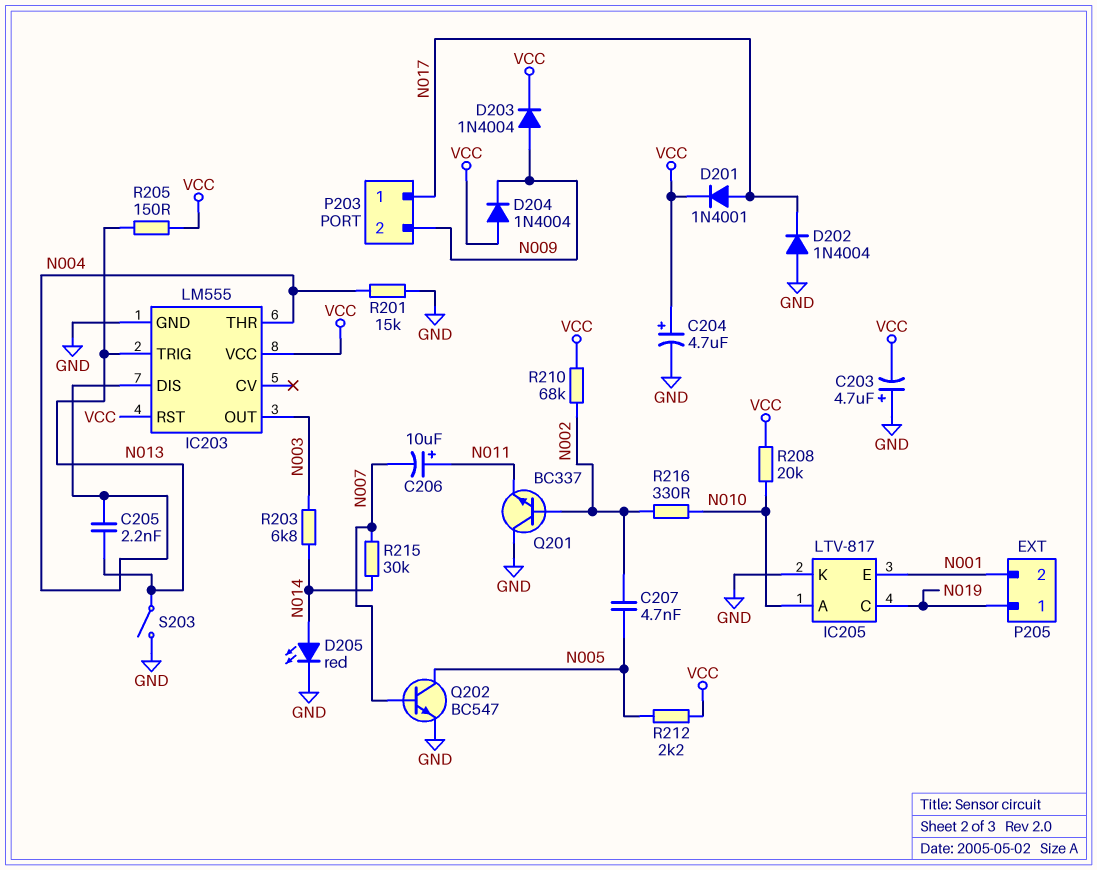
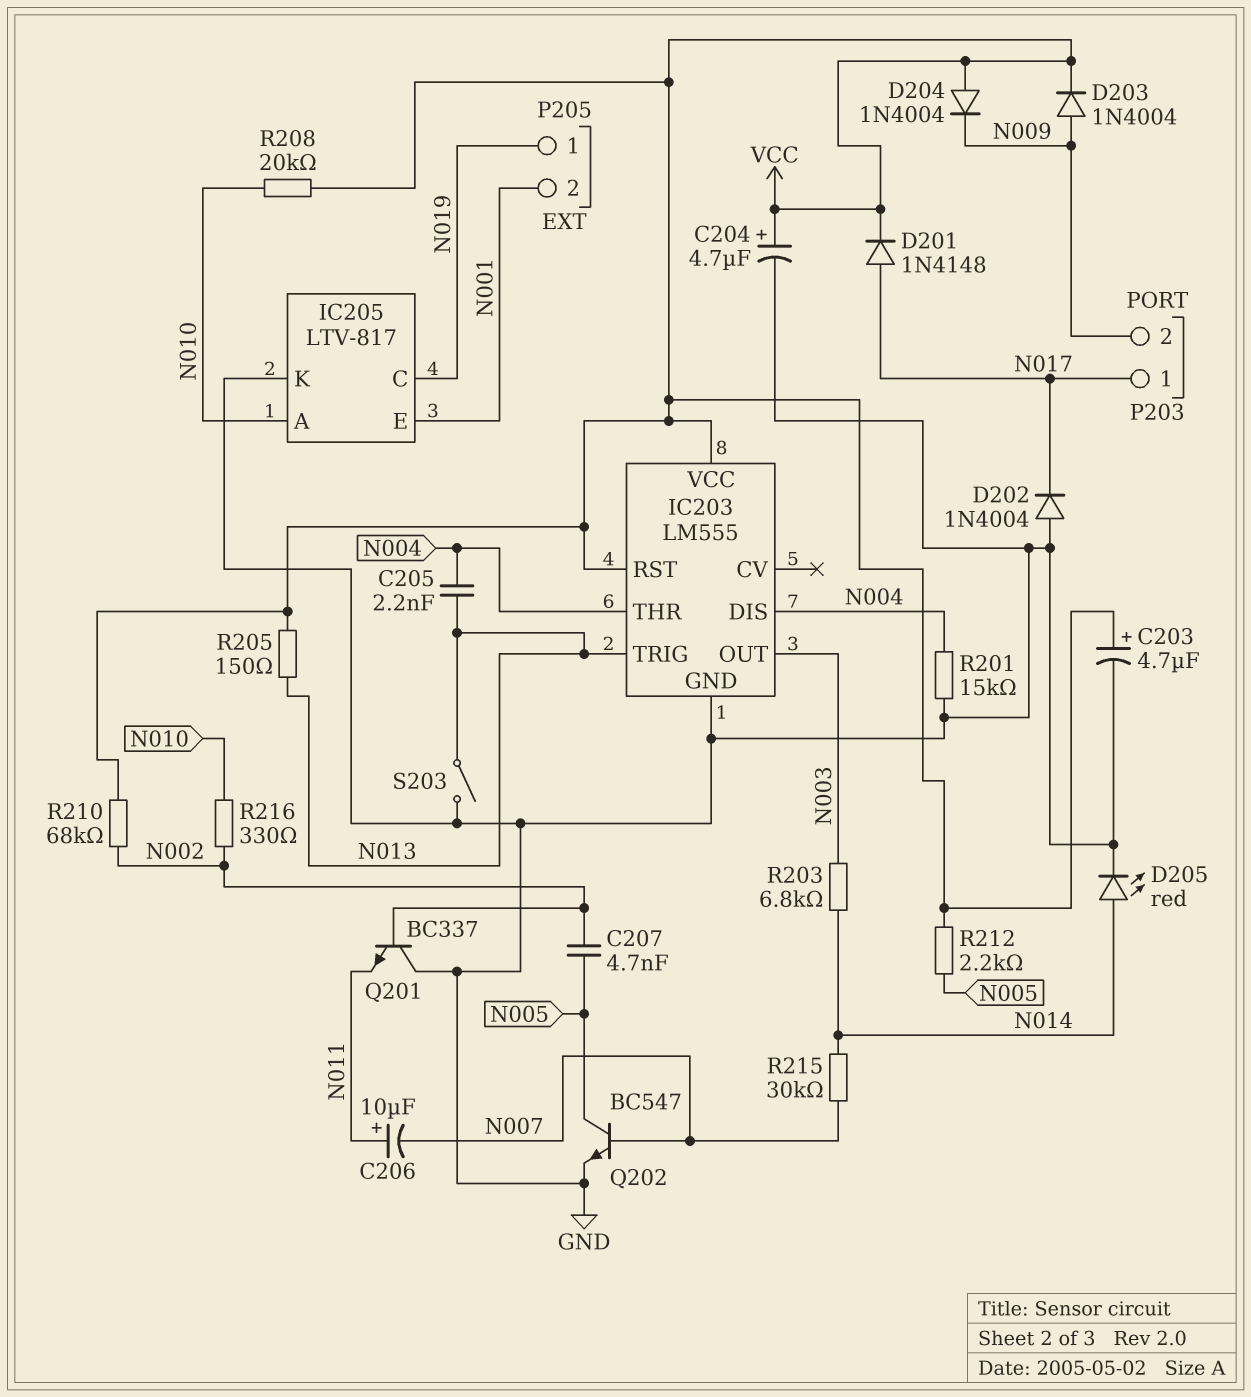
C203: 4.7uF (plus GND, minus VCC) -> 4.7uF (plus VCC, minus GND)
D201: diode 1N4001 (A N017, K VCC) -> diode 1N4148 (A N017, K VCC)

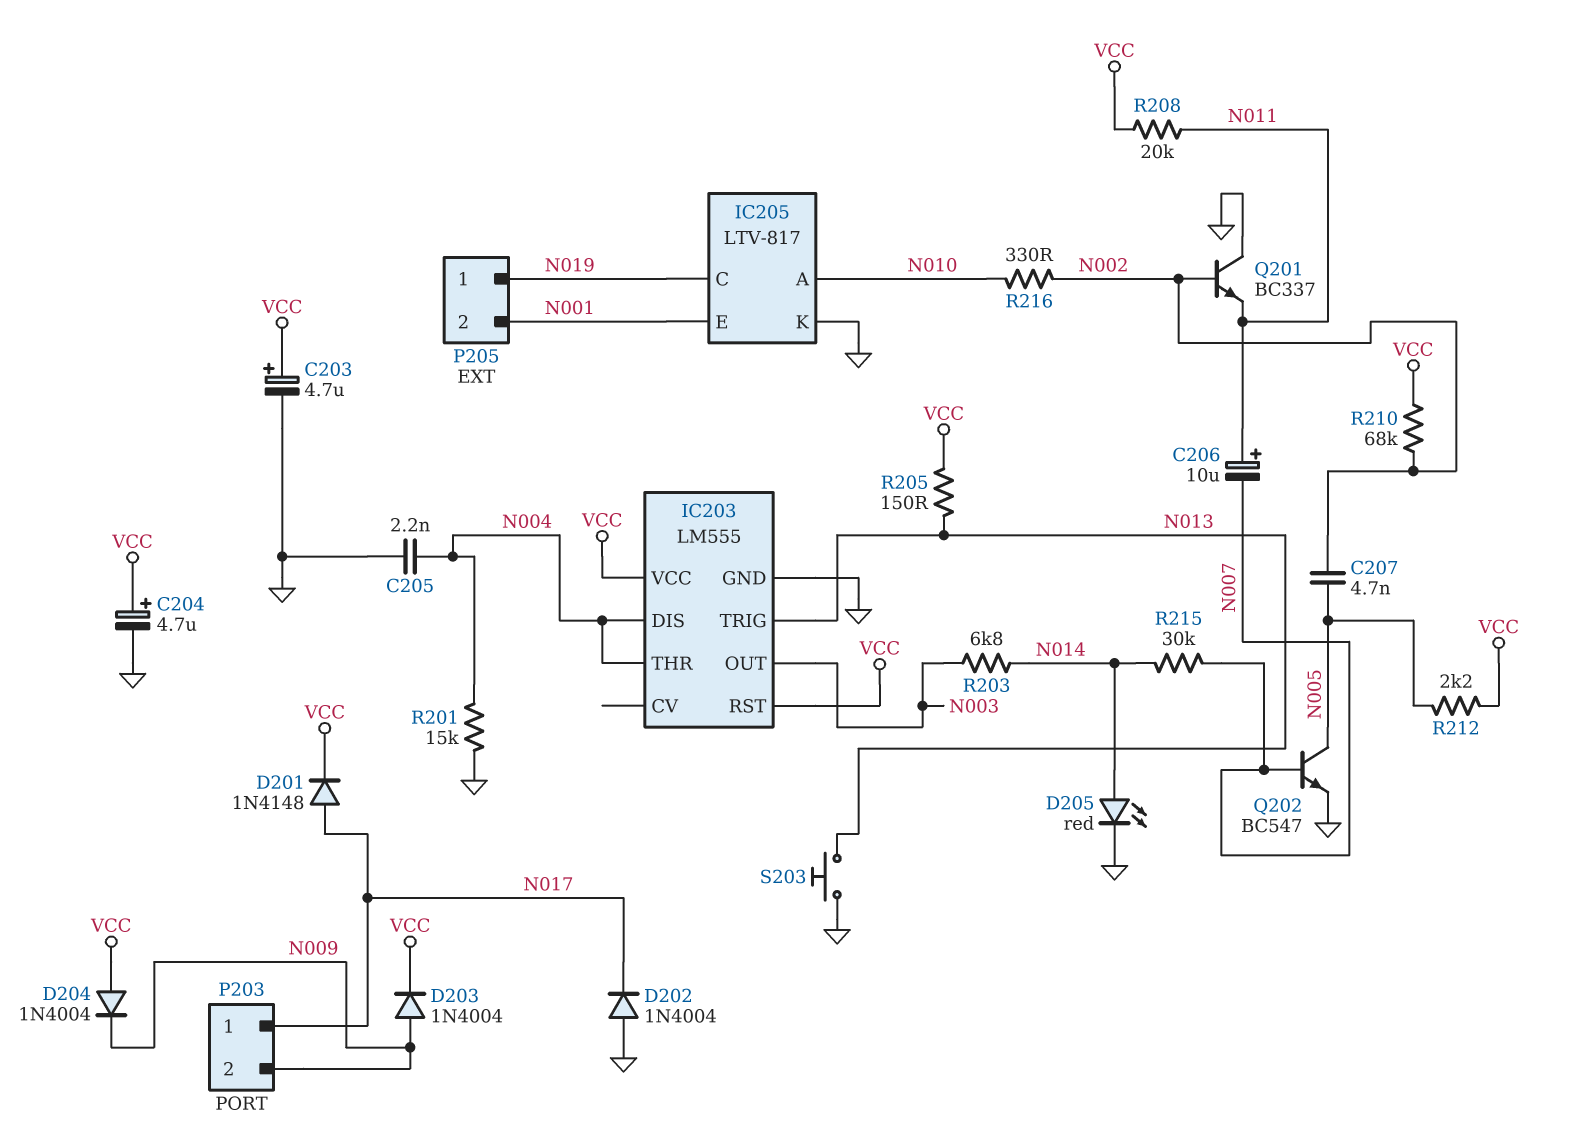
C205: 2.2nF (N004, N013) -> 2.2nF (GND, N004)
R208: 20k (N010, VCC) -> 20k (N011, VCC)
S203: switch (GND, N013) -> button (GND, N013)

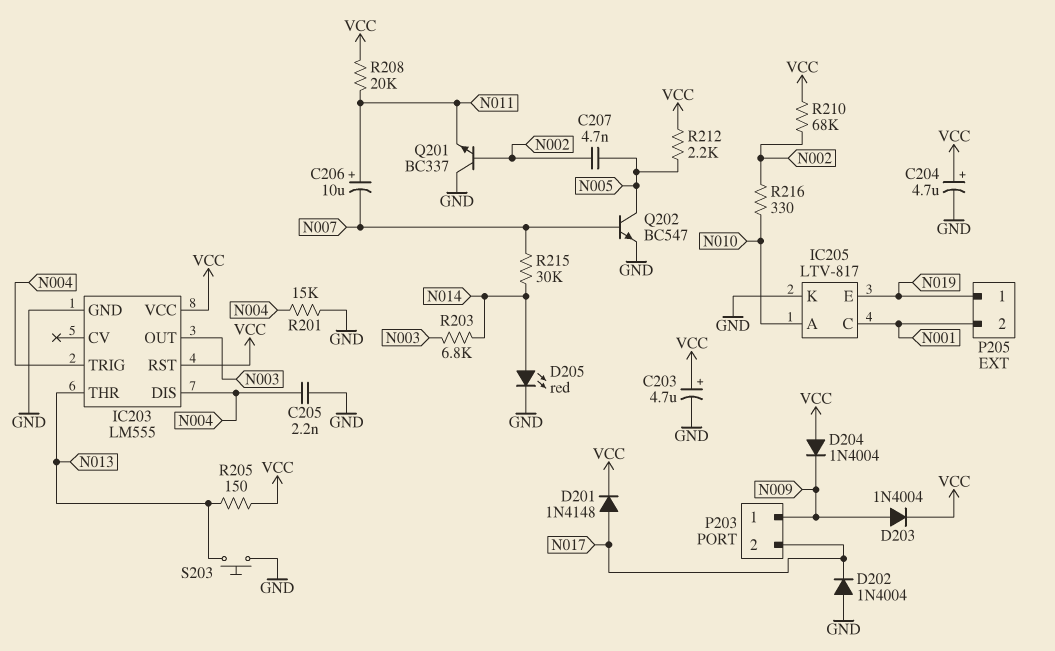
IC203 pin THR: N004 -> N013
IC203 pin TRIG: N013 -> N004
IC205 pin C: N019 -> N001
IC205 pin E: N001 -> N019
P203 pin 1: N017 -> N009
P203 pin 2: N009 -> N017

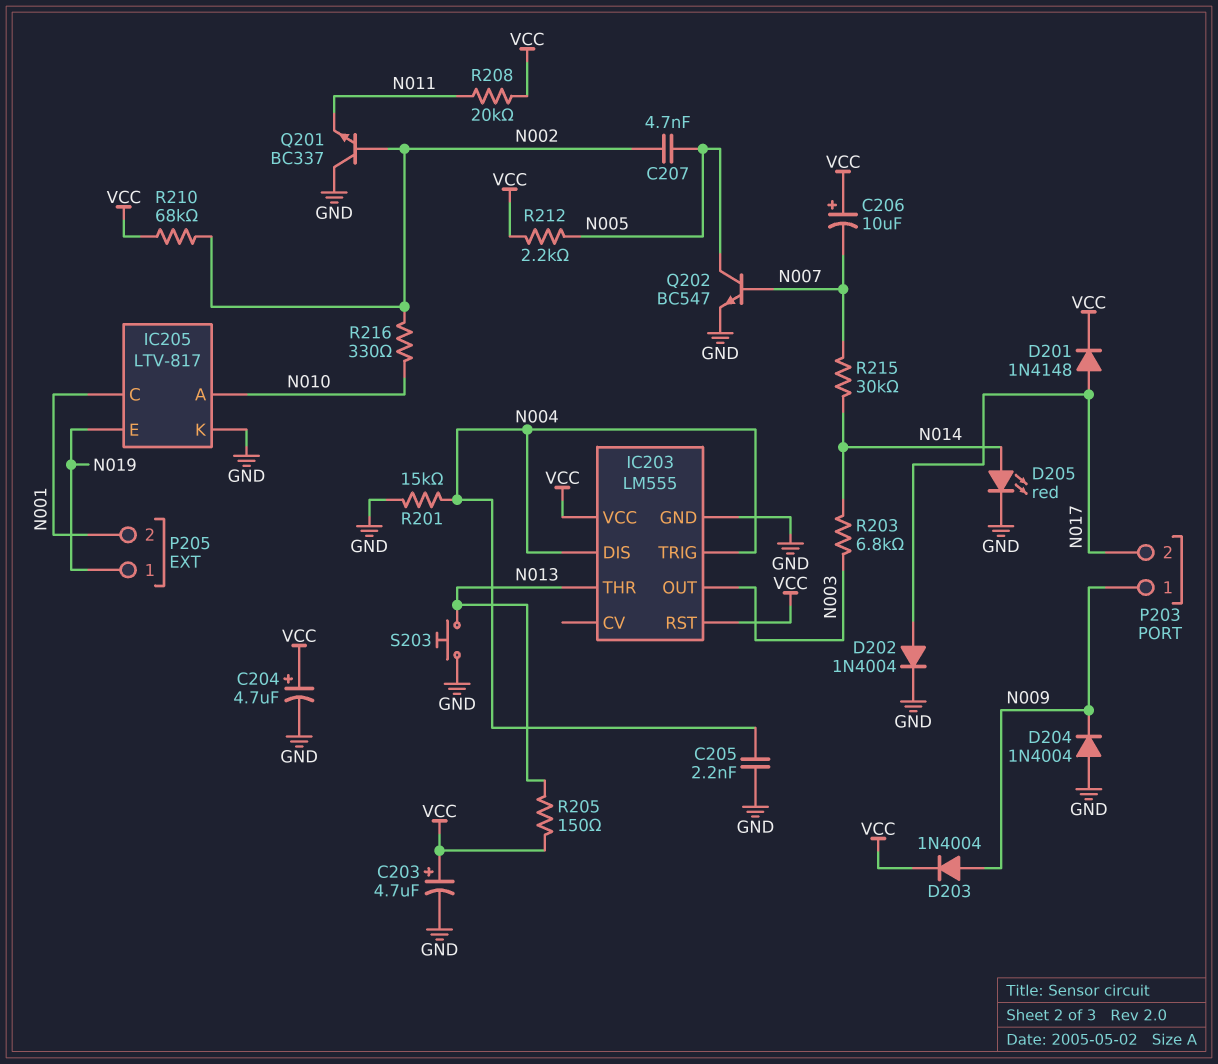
C206: 10uF (plus N011, minus N007) -> 10uF (plus VCC, minus N007)
D202: diode 1N4004 (A GND, K N017) -> diode 1N4004 (A N017, K GND)
D204: diode 1N4004 (A VCC, K N009) -> diode 1N4004 (A GND, K N009)

